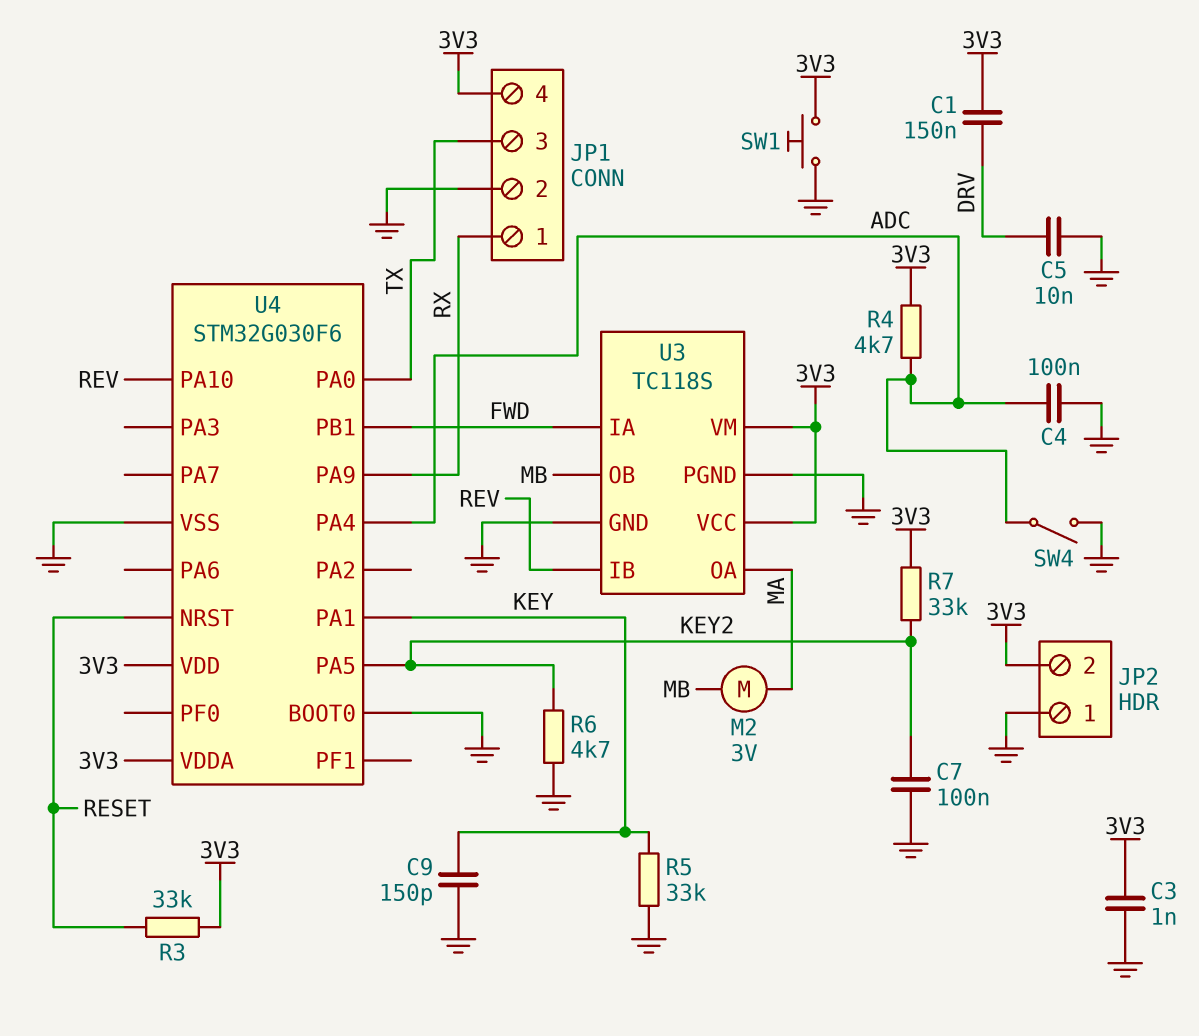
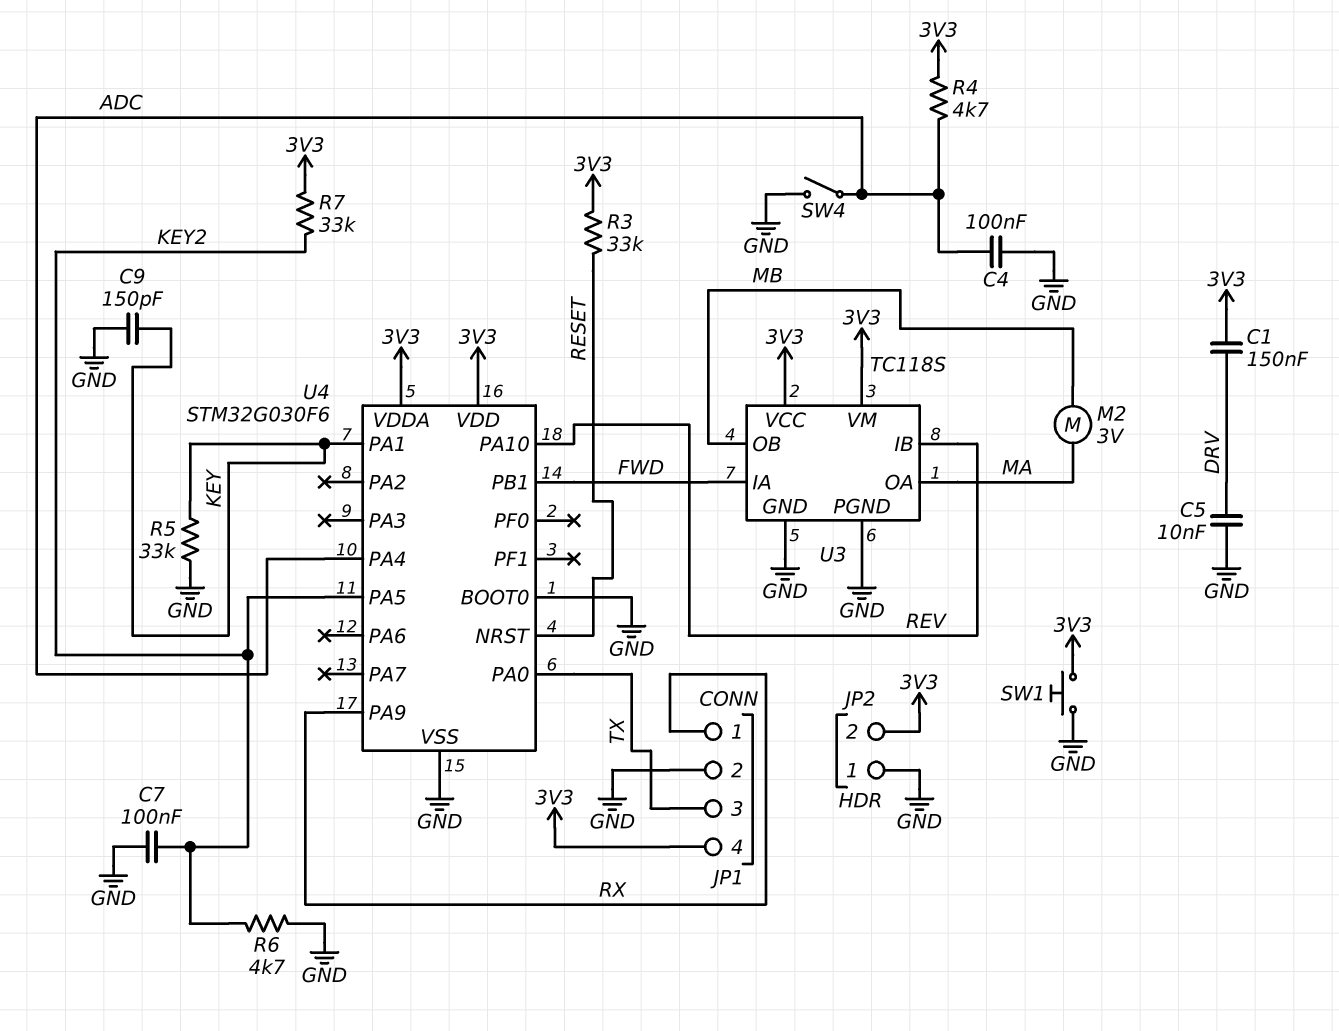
C3: 1nF (3V3, GND) -> none

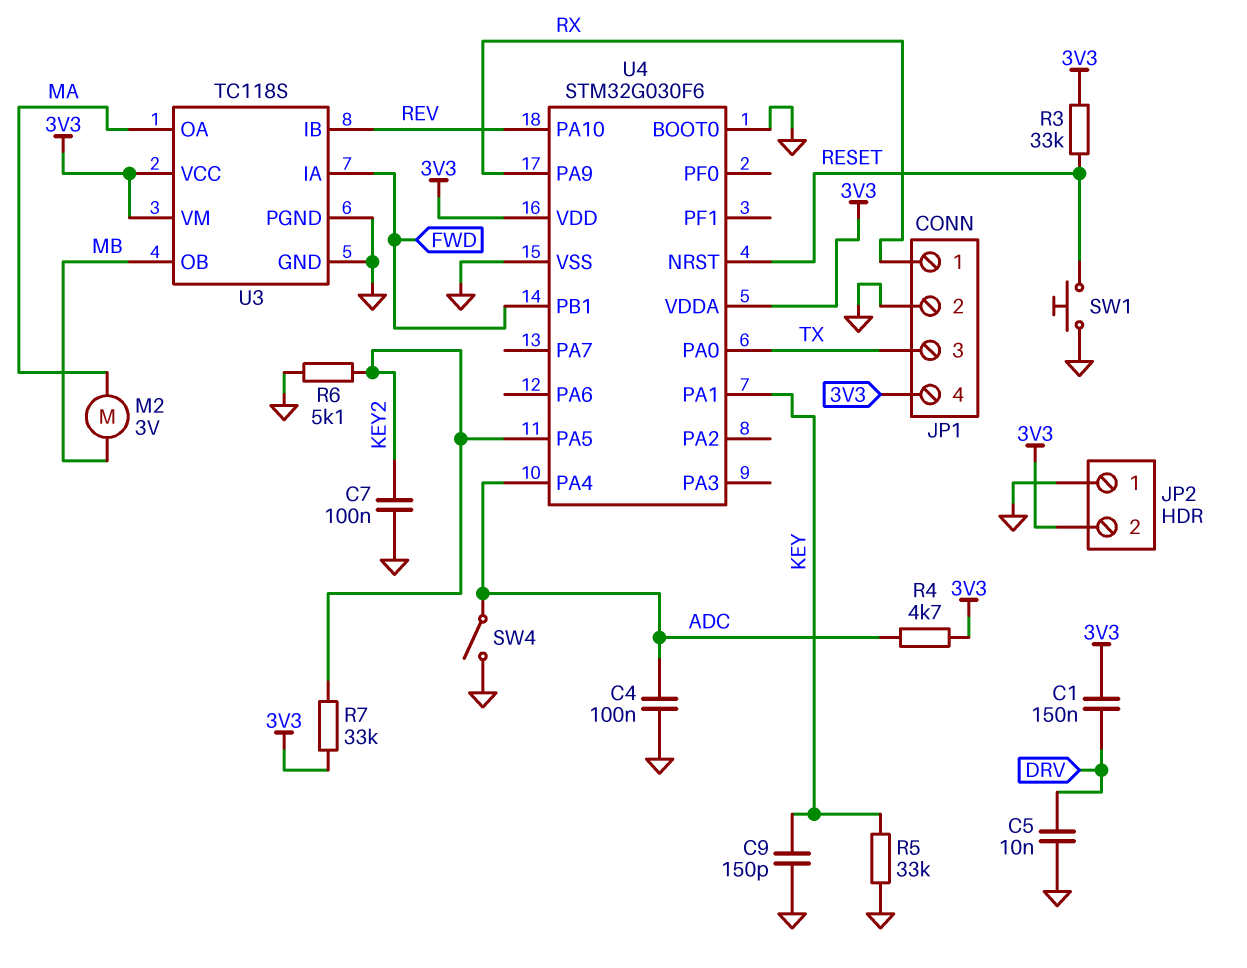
R6: 4.7k (GND, KEY2) -> 5.1k (GND, KEY2)
SW1: button (3V3, GND) -> button (GND, RESET)

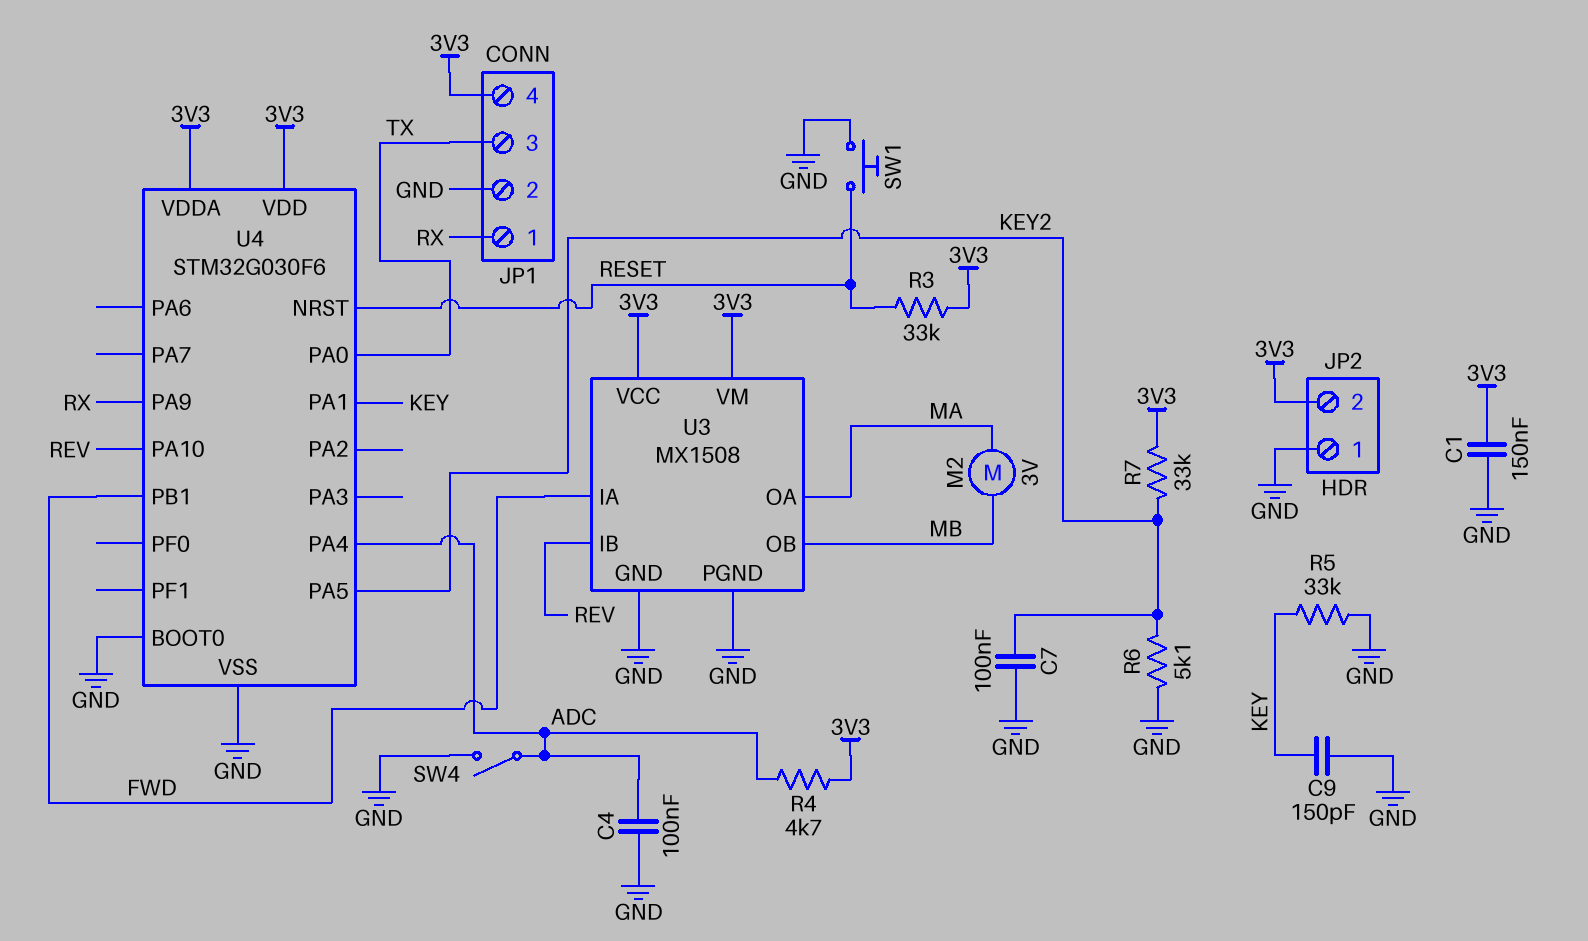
C1: 150nF (3V3, DRV) -> 150nF (3V3, GND)
C5: 10nF (DRV, GND) -> none
U3: TC118S -> MX1508

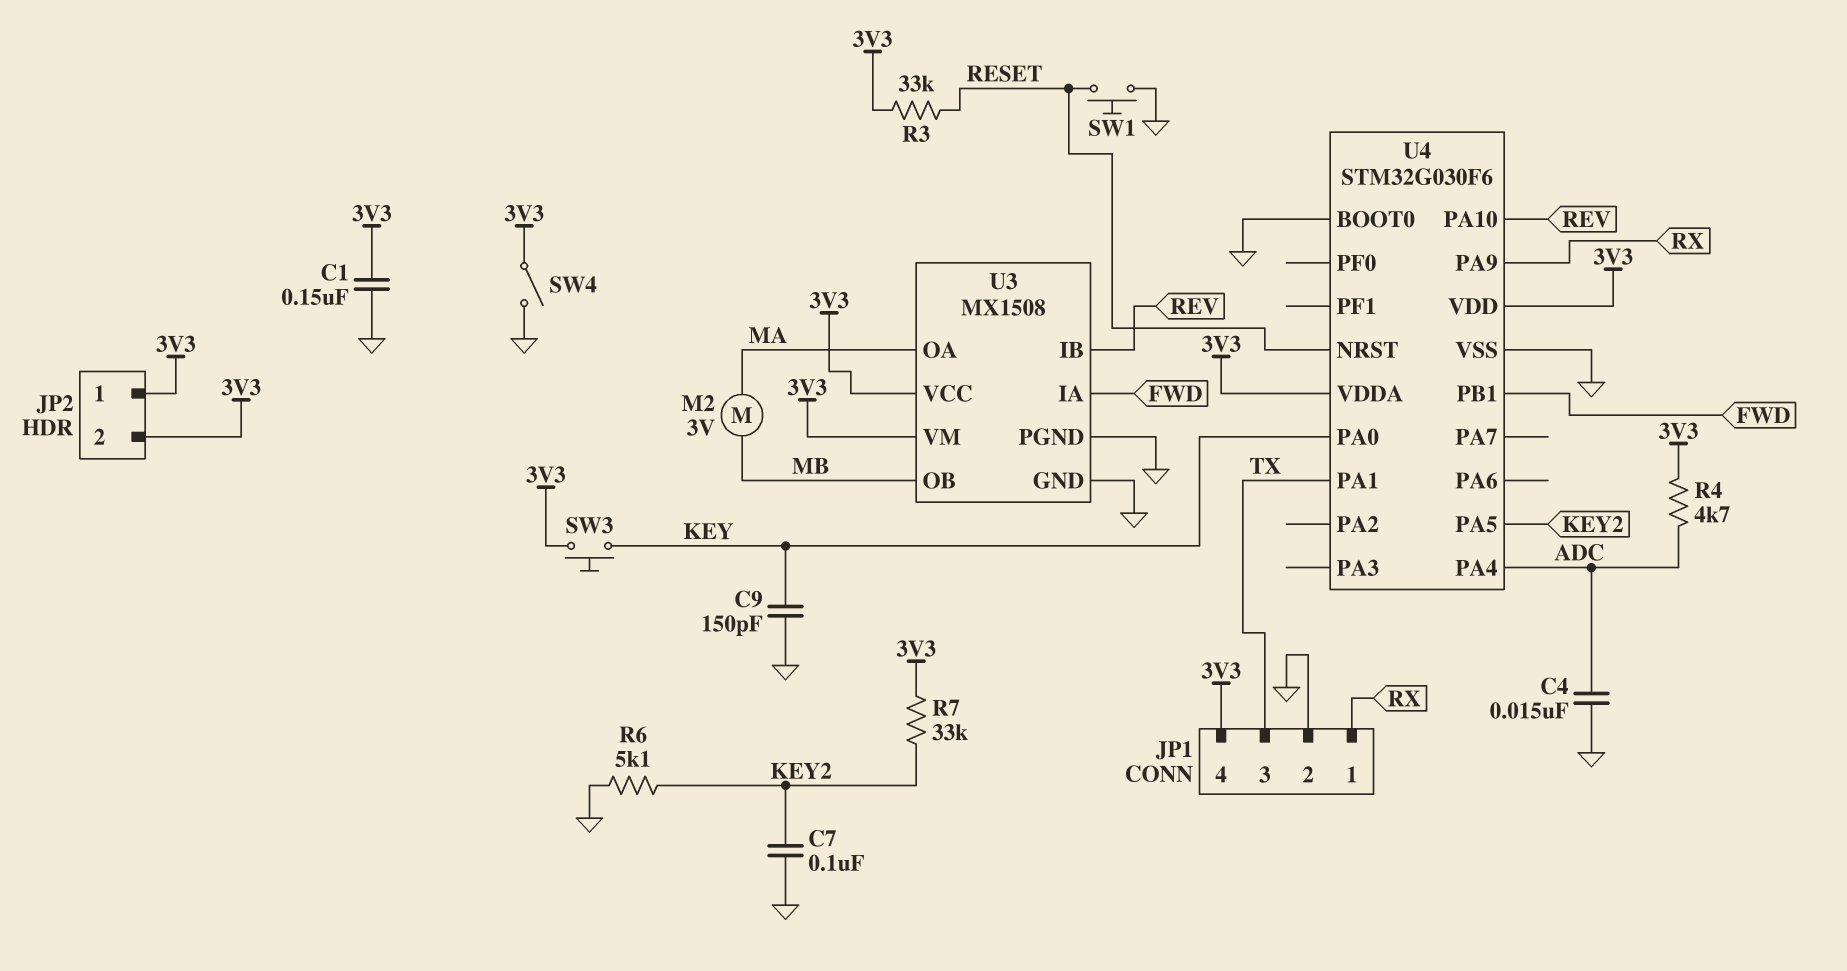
C4: 100nF (ADC, GND) -> 15nF (ADC, GND)
JP2 pin 1: GND -> 3V3
R5: 33k (GND, KEY) -> none
SW3: none -> button (3V3, KEY)
SW4: switch (ADC, GND) -> switch (3V3, GND)
U4 pin PA0: TX -> KEY
U4 pin PA1: KEY -> TX

